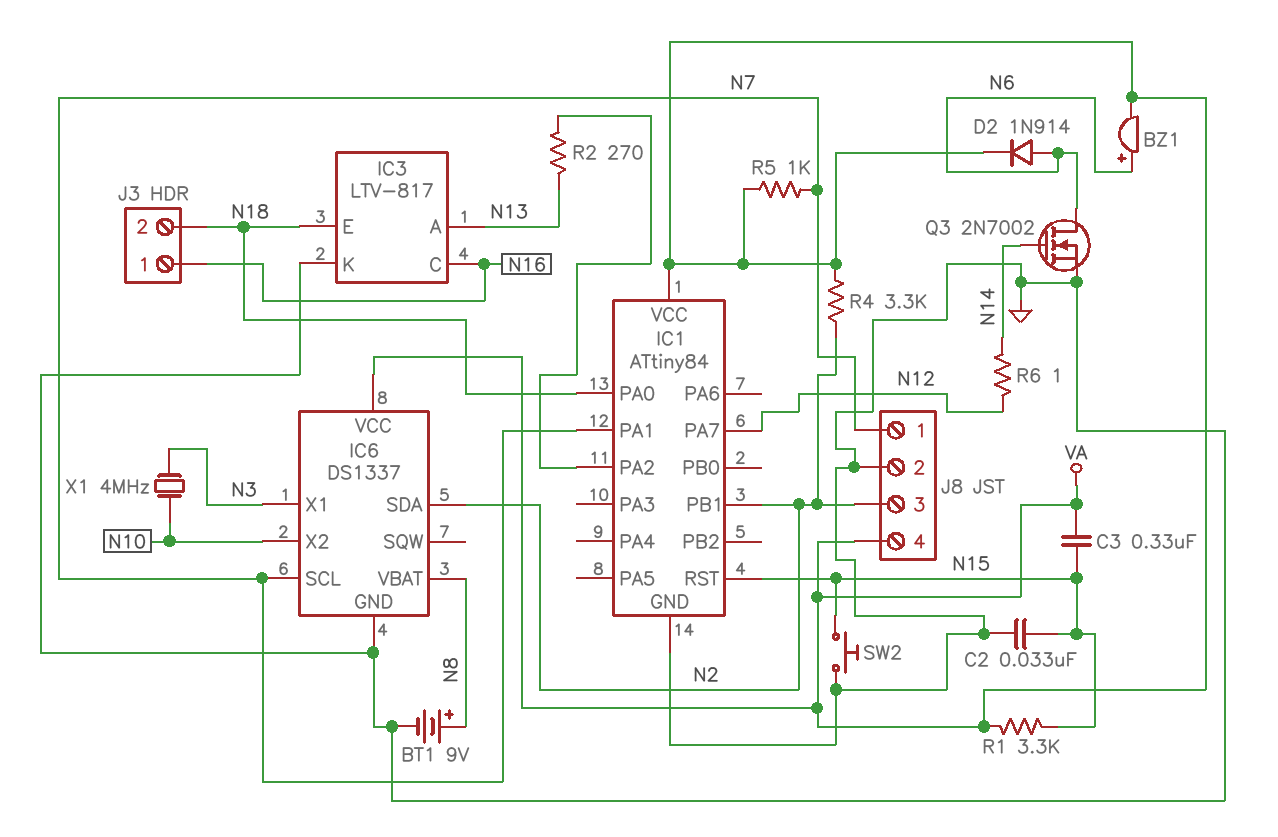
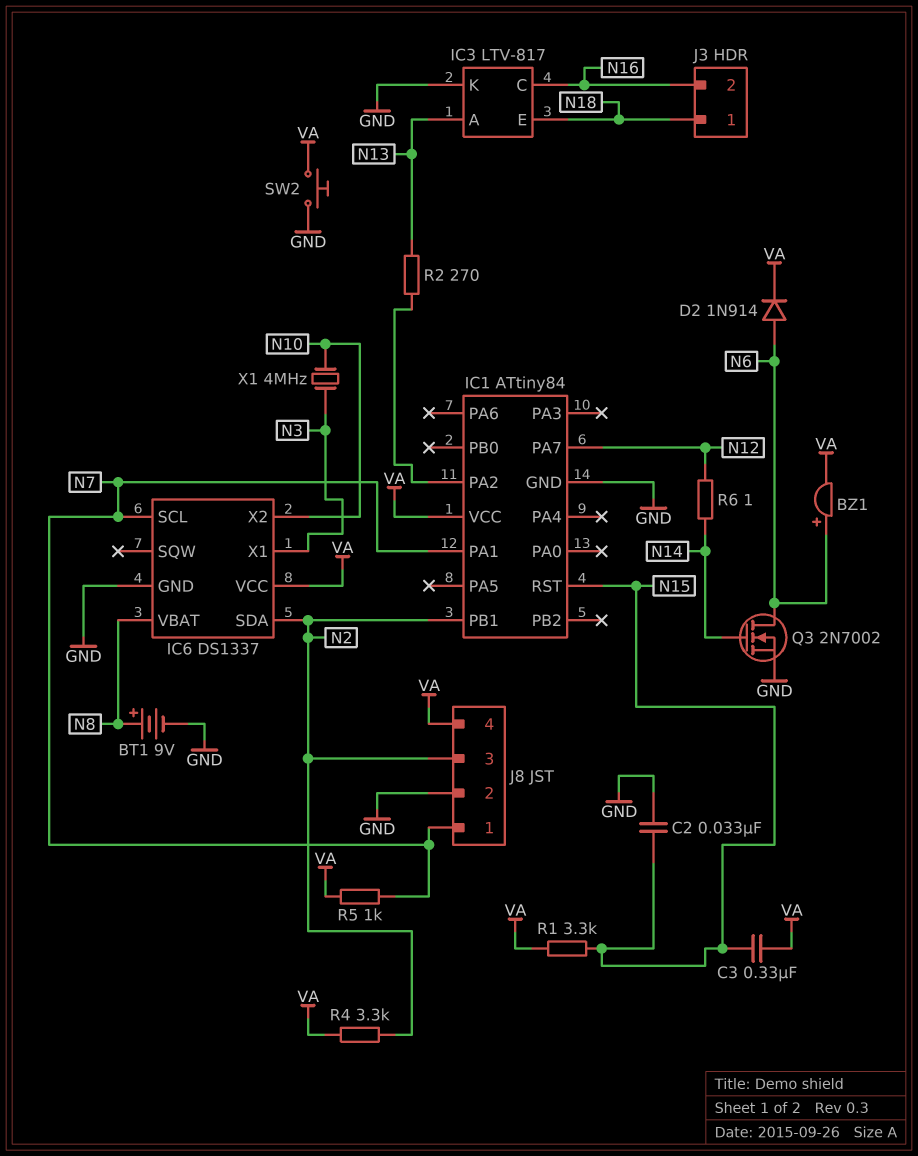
IC1 pin PA0: N18 -> none
J3 pin 1: N16 -> N18
J3 pin 2: N18 -> N16
SW2: button (GND, N15) -> button (GND, VA)

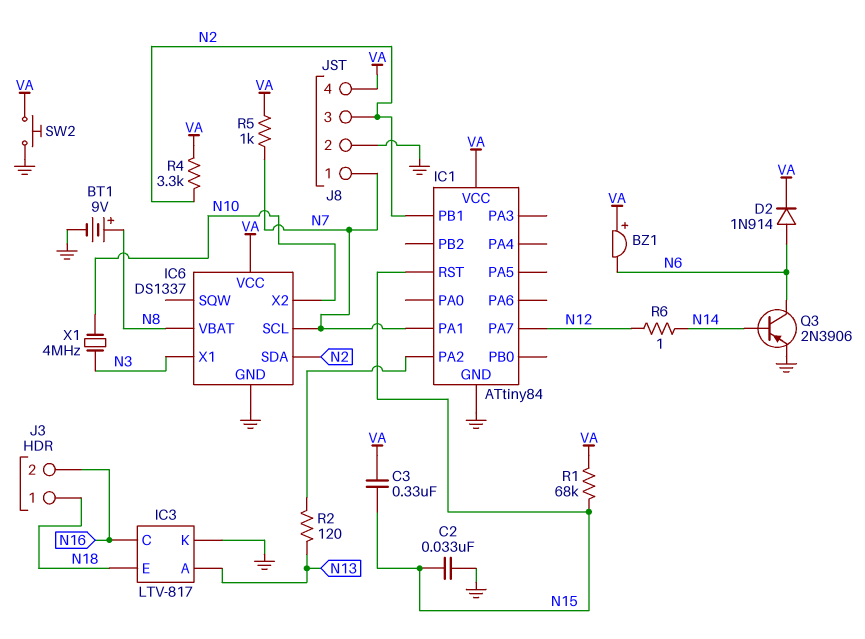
BZ1: buzzer (plus N6, minus VA) -> buzzer (plus VA, minus N6)
Q3: NMOS 2N7002 (G N14, D N6, S GND) -> PNP 2N3906 (B N14, C N6, E GND)
R1: 3.3k (N15, VA) -> 68k (N15, VA)
R2: 270 (IC1/PA2, N13) -> 120 (IC1/PA2, N13)

